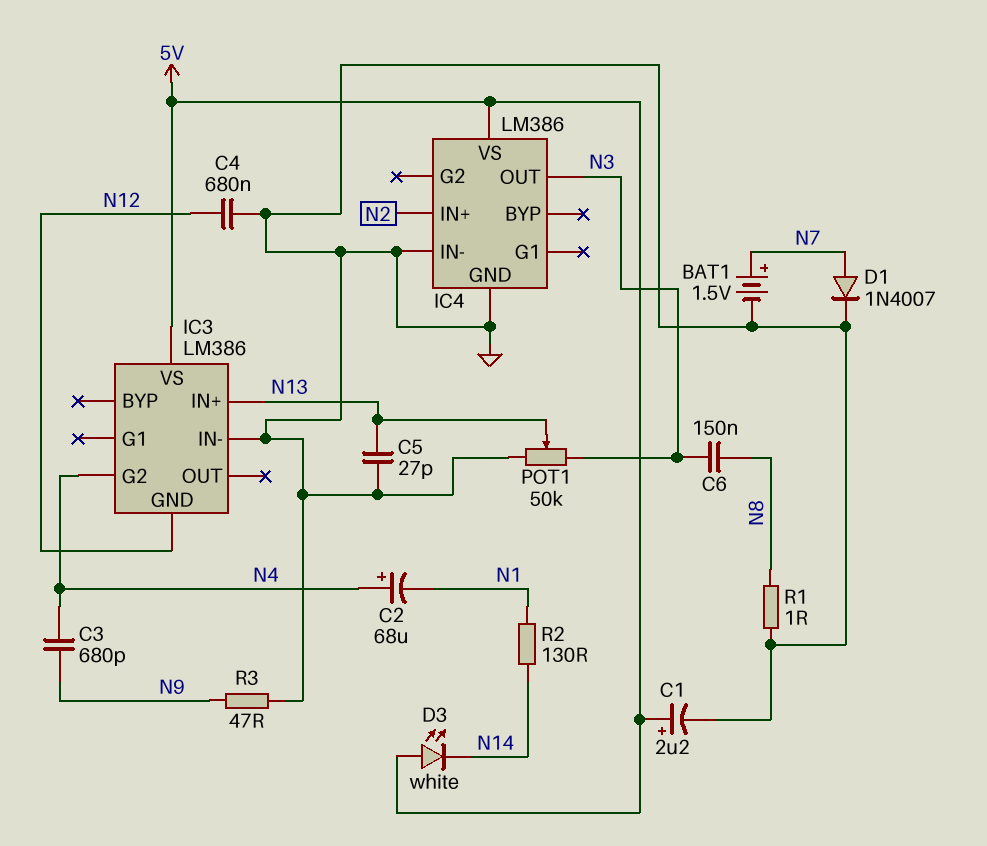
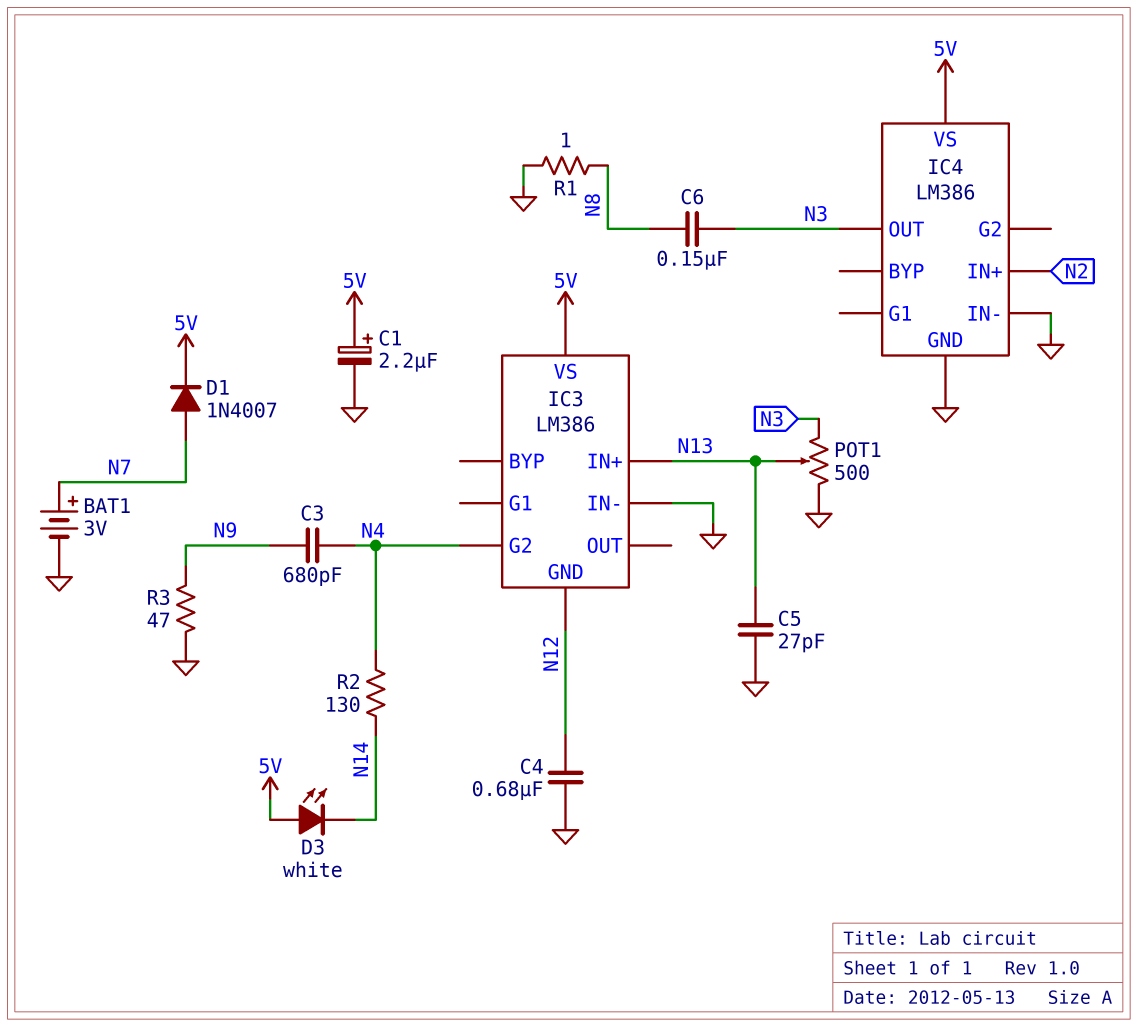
BAT1: 1.5V (plus N7, minus GND) -> 3V (plus N7, minus GND)
C2: 68uF (plus N4, minus N1) -> none
D1: diode 1N4007 (A N7, K GND) -> diode 1N4007 (A N7, K 5V)
POT1: 50k (GND, N3, wiper N13) -> 500 (GND, N3, wiper N13)
R2: 130 (N1, N14) -> 130 (N4, N14)

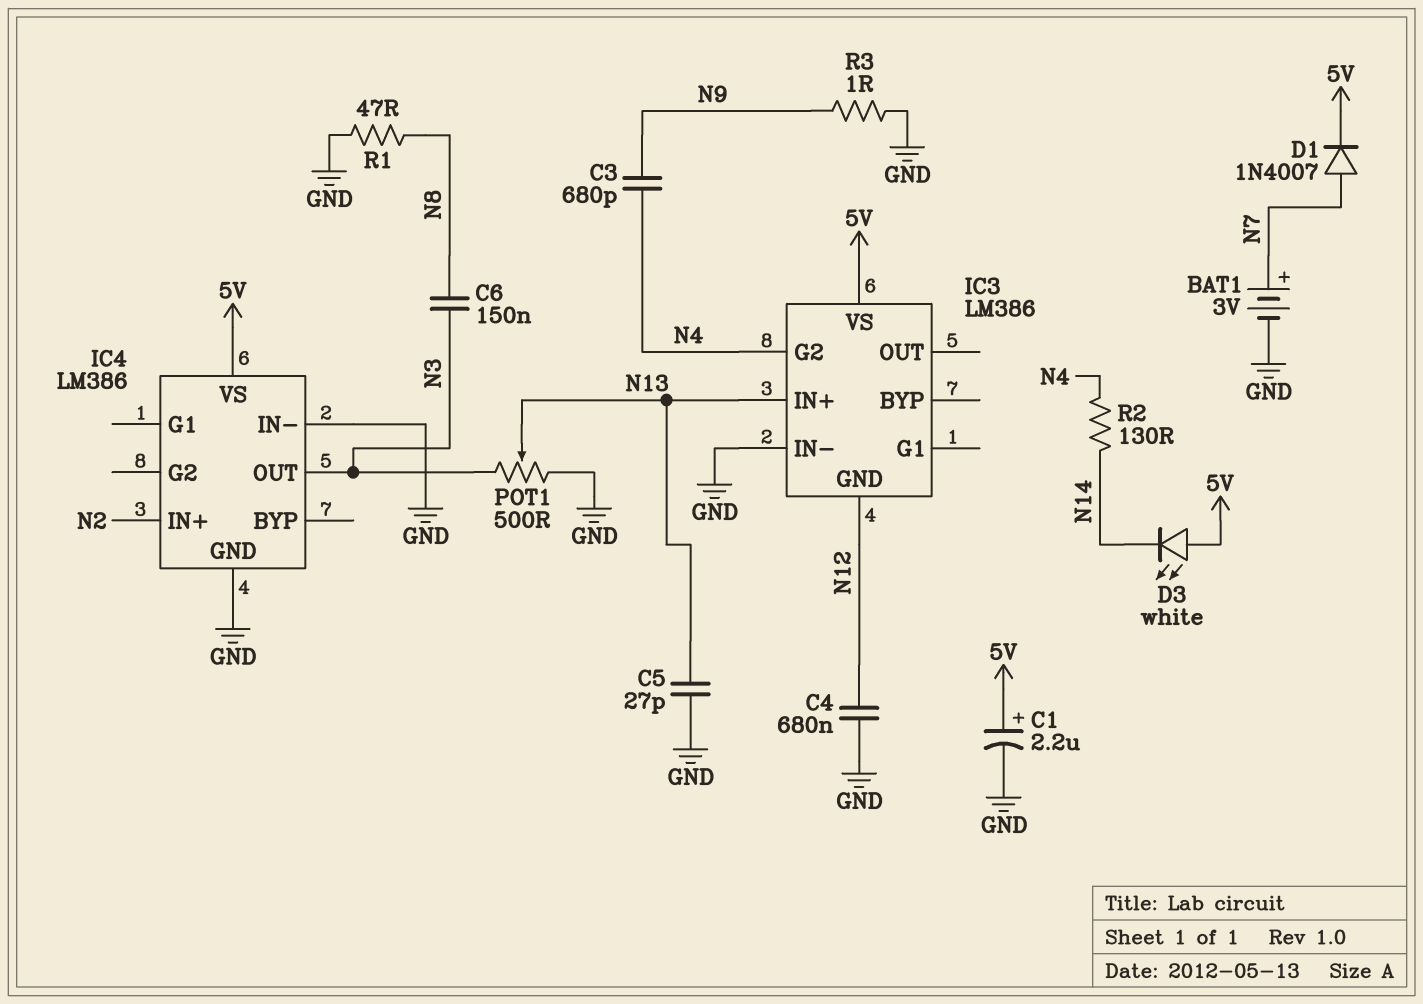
R1: 1 (GND, N8) -> 47 (GND, N8)
R3: 47 (GND, N9) -> 1 (GND, N9)

